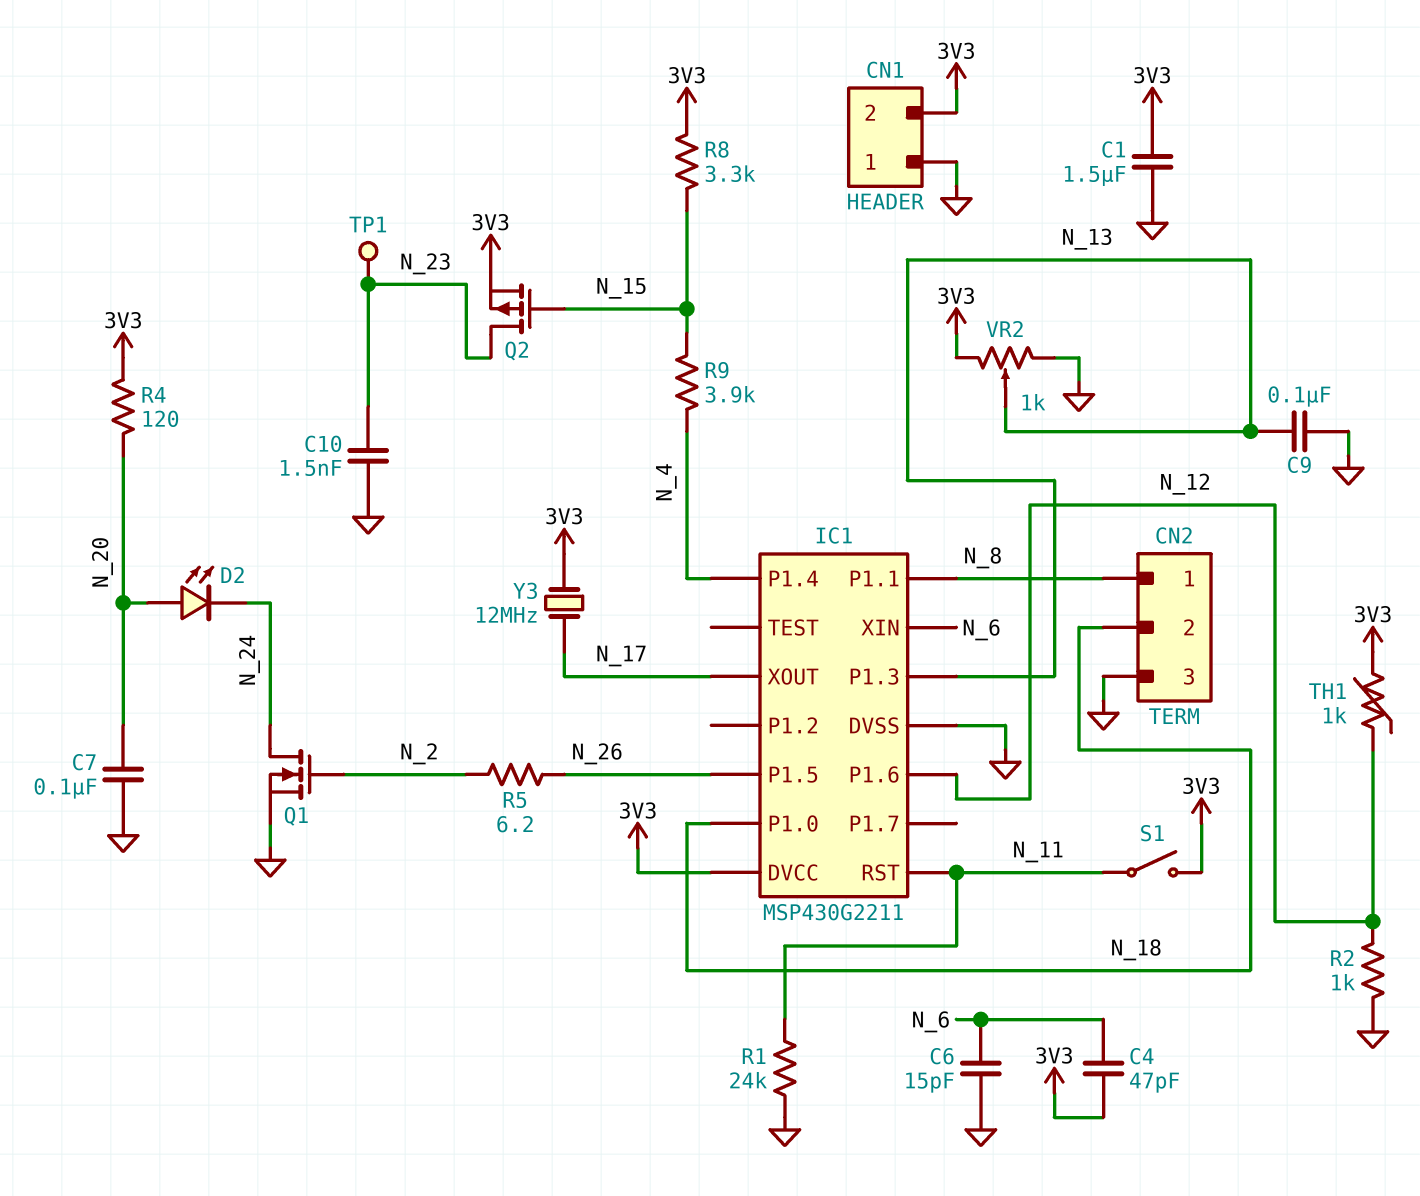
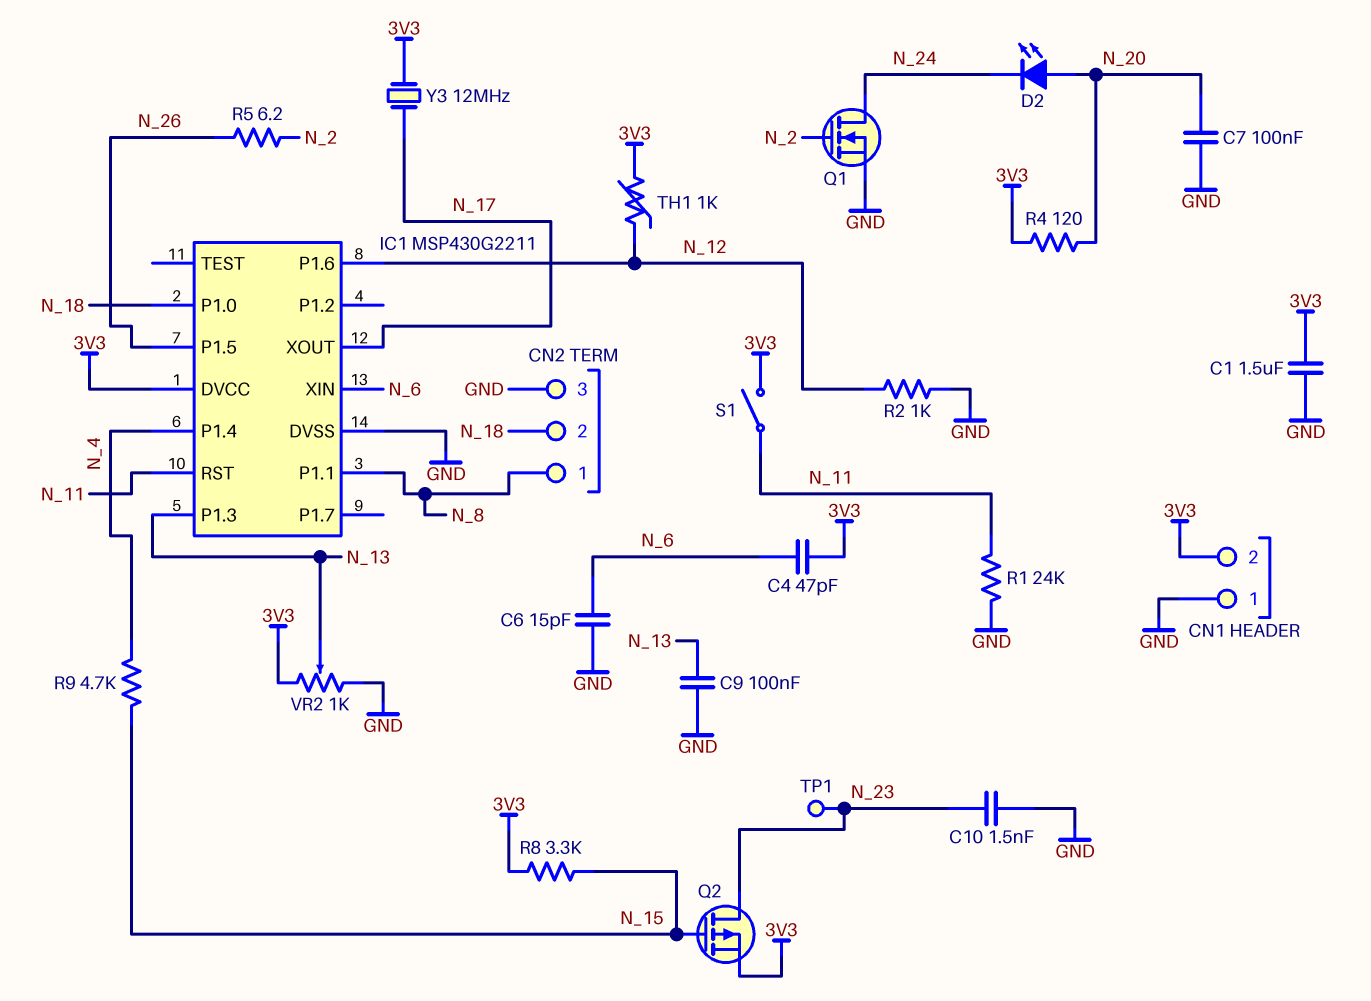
R9: 3.9k (N_4, N_15) -> 4.7k (N_4, N_15)

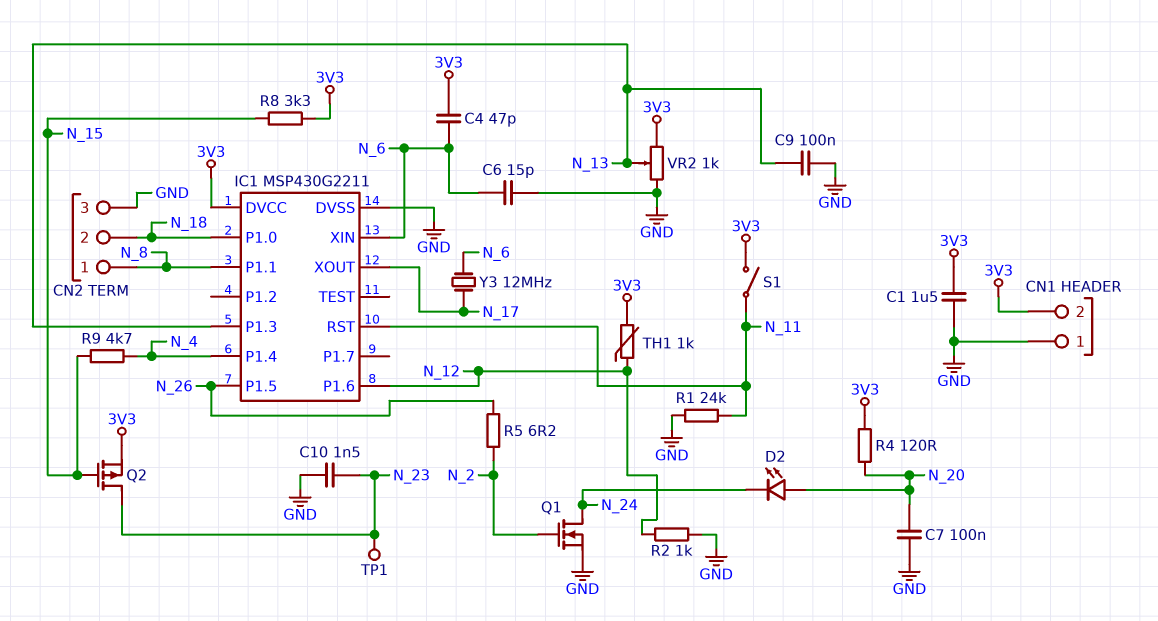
Y3: 12MHz (3V3, N_17) -> 12MHz (N_6, N_17)

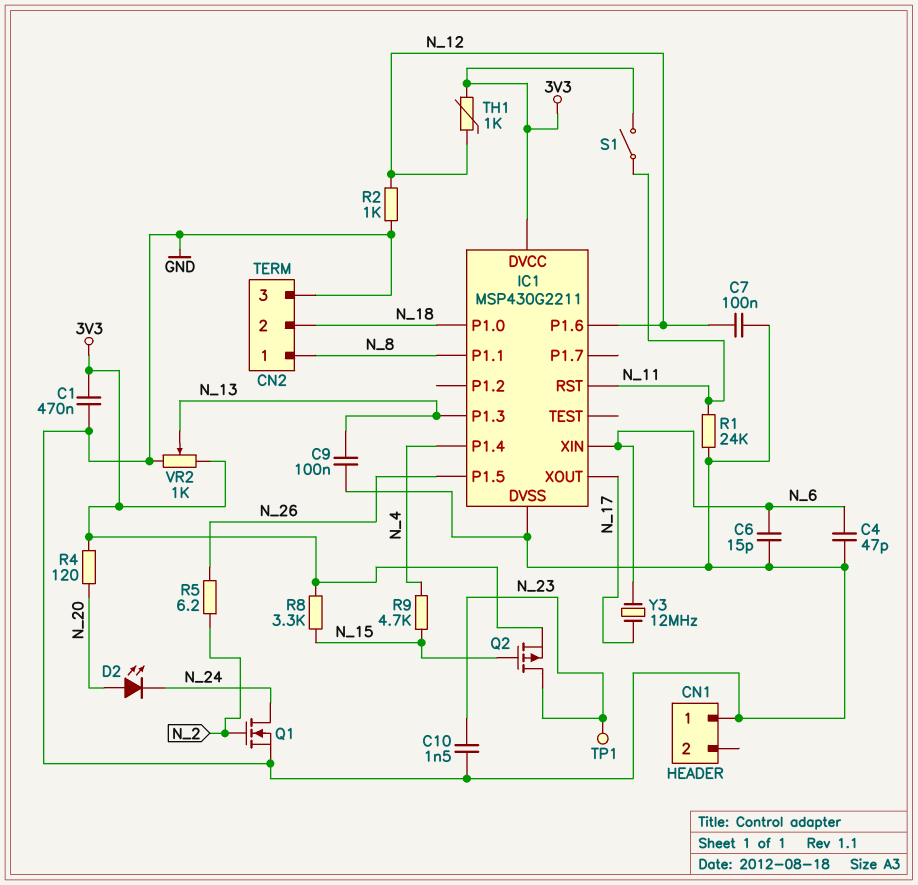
C1: 1.5uF (3V3, GND) -> 470nF (3V3, GND)
C4: 47pF (3V3, N_6) -> 47pF (GND, N_6)
C7: 100nF (GND, N_20) -> 100nF (GND, N_12)
CN1 pin 2: 3V3 -> none

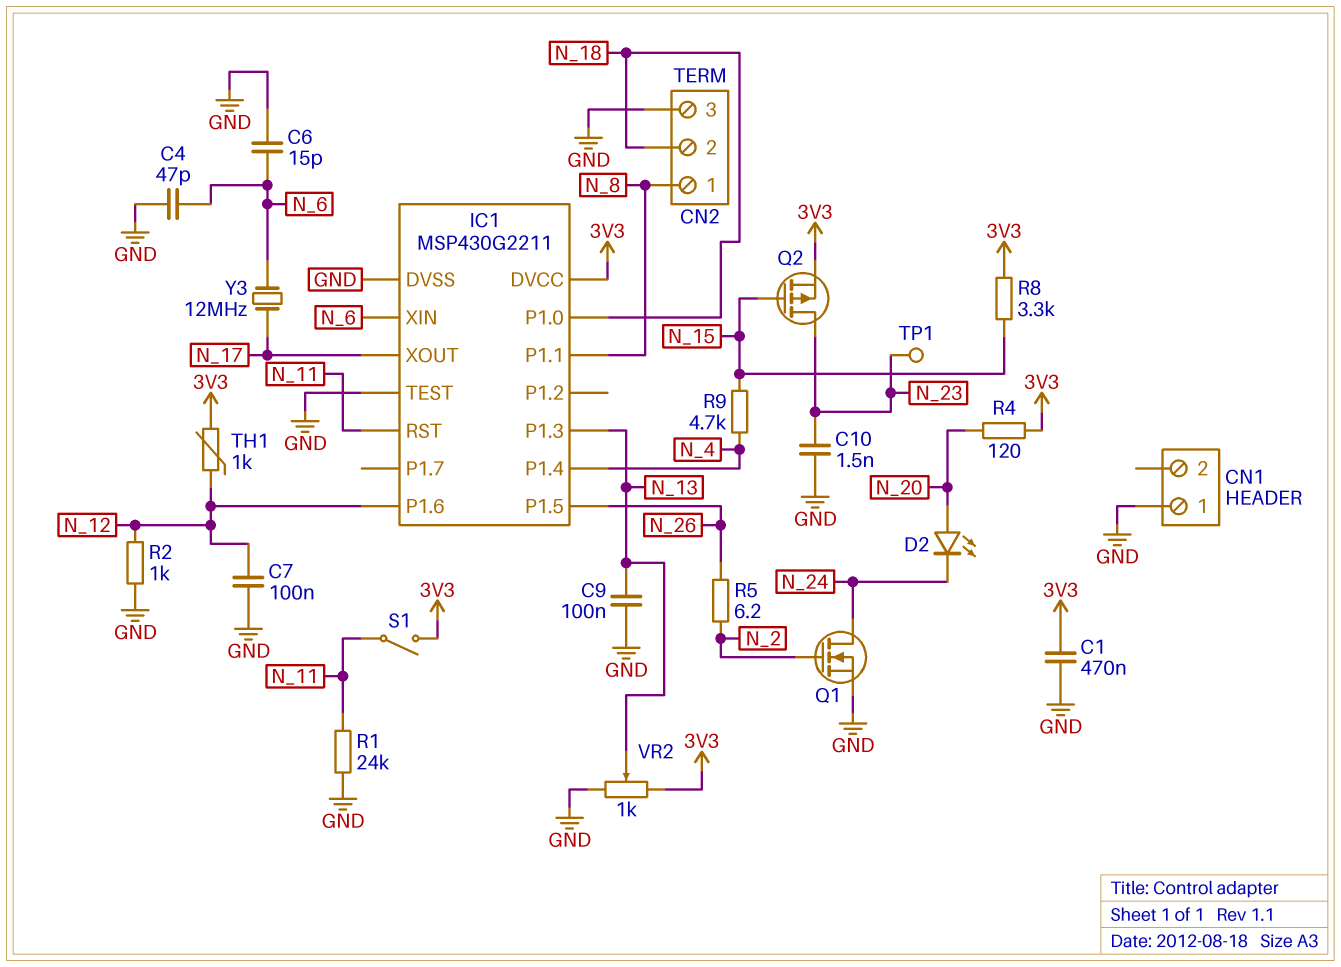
IC1 pin TEST: none -> GND

